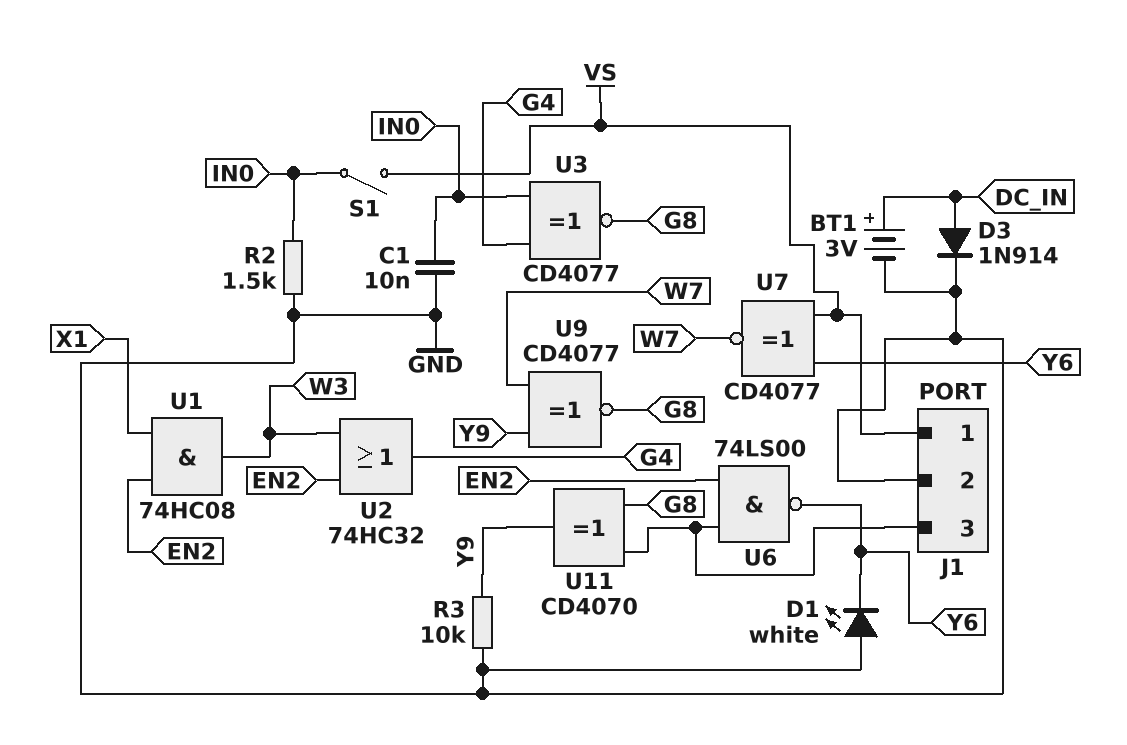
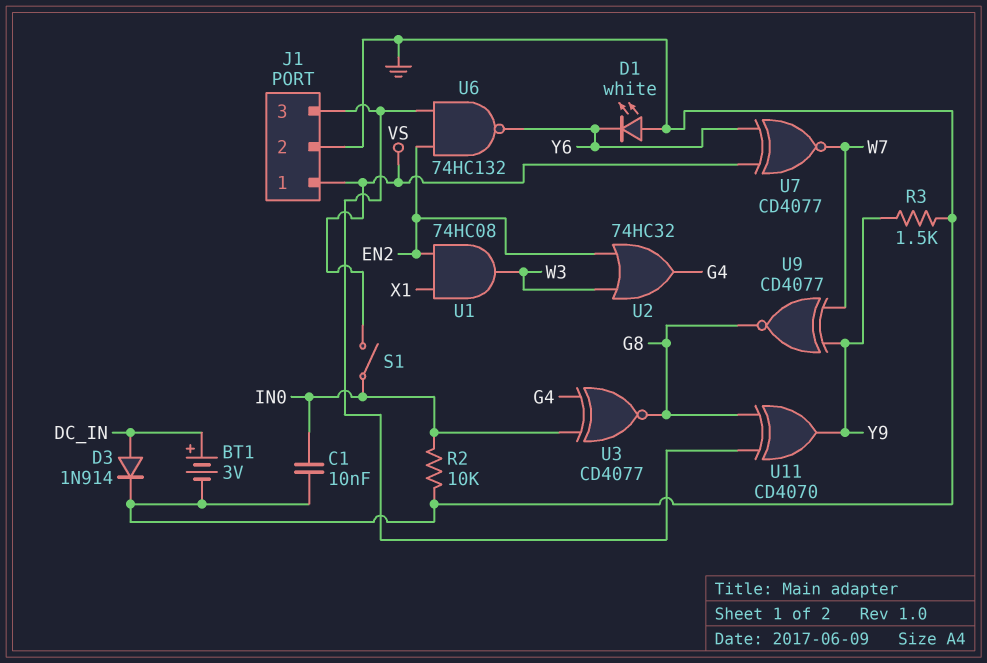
R2: 1.5k (GND, IN0) -> 10k (GND, IN0)
R3: 10k (GND, Y9) -> 1.5k (GND, Y9)
U6: NAND 74LS00 (in EN2, in J1/3, out Y6) -> NAND 74HC132 (in EN2, in J1/3, out Y6)

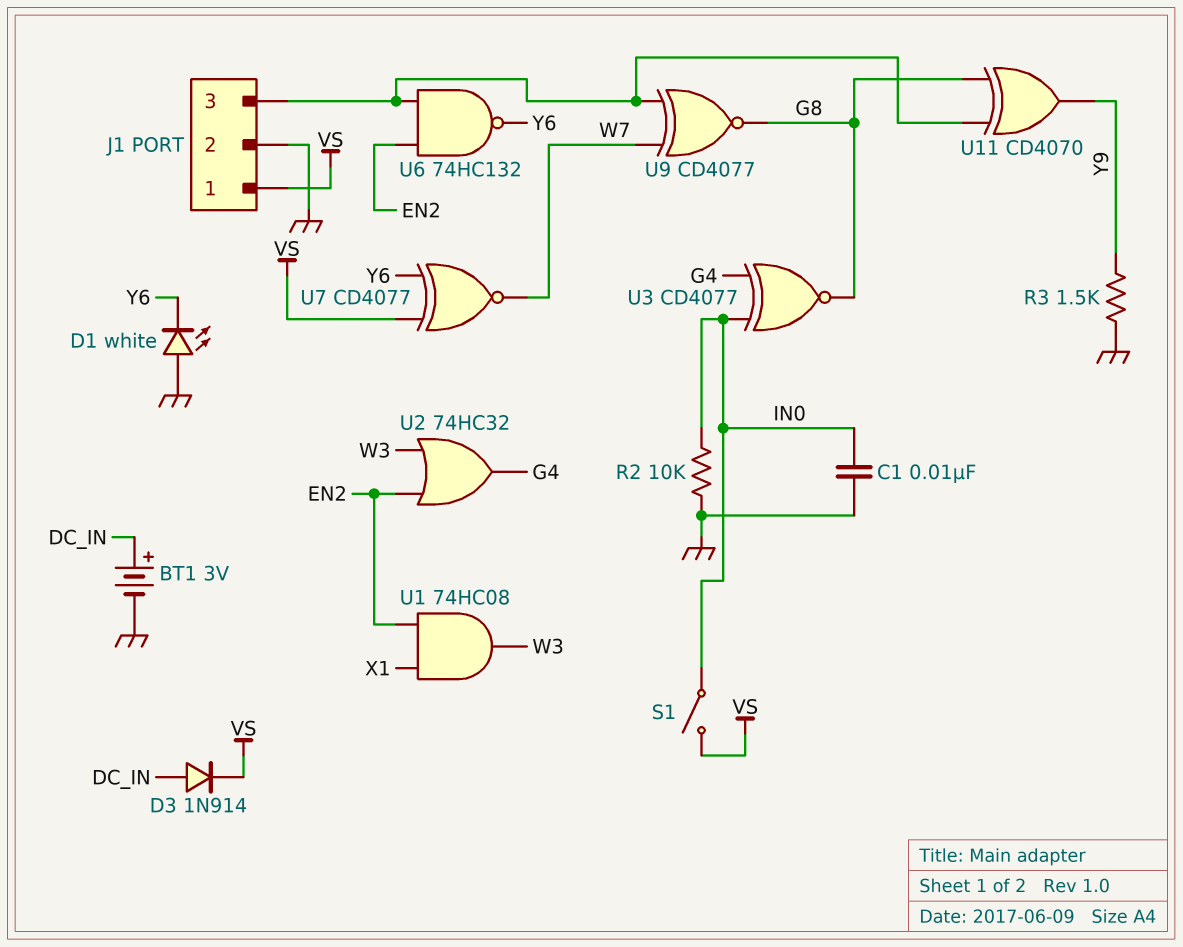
D3: diode 1N914 (A DC_IN, K GND) -> diode 1N914 (A DC_IN, K VS)
U9: XNOR CD4077 (in W7, in Y9, out G8) -> XNOR CD4077 (in J1/3, in W7, out G8)

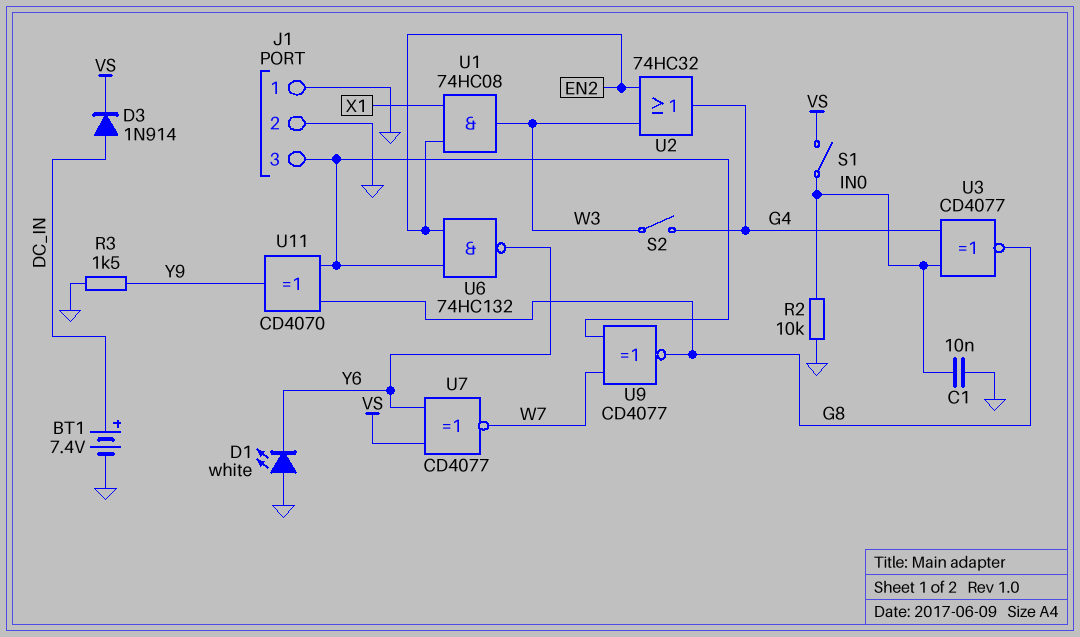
BT1: 3V (plus DC_IN, minus GND) -> 7.4V (plus DC_IN, minus GND)
J1 pin 1: VS -> GND
S2: none -> switch (G4, W3)

